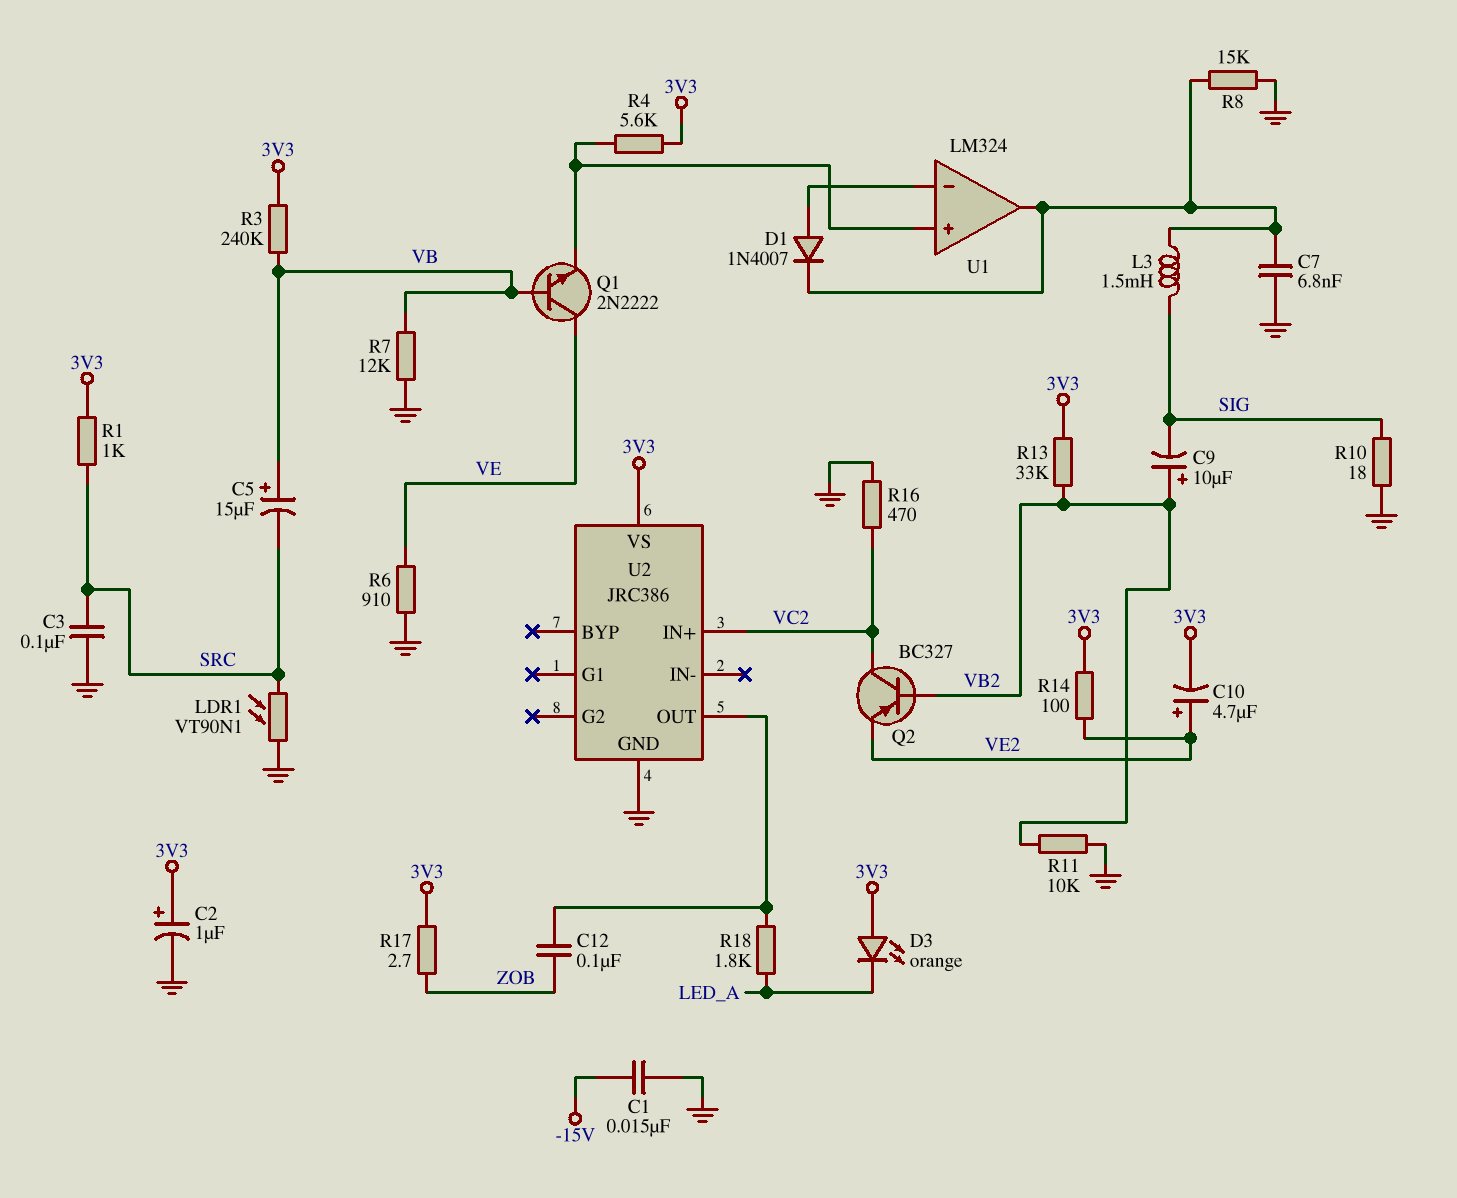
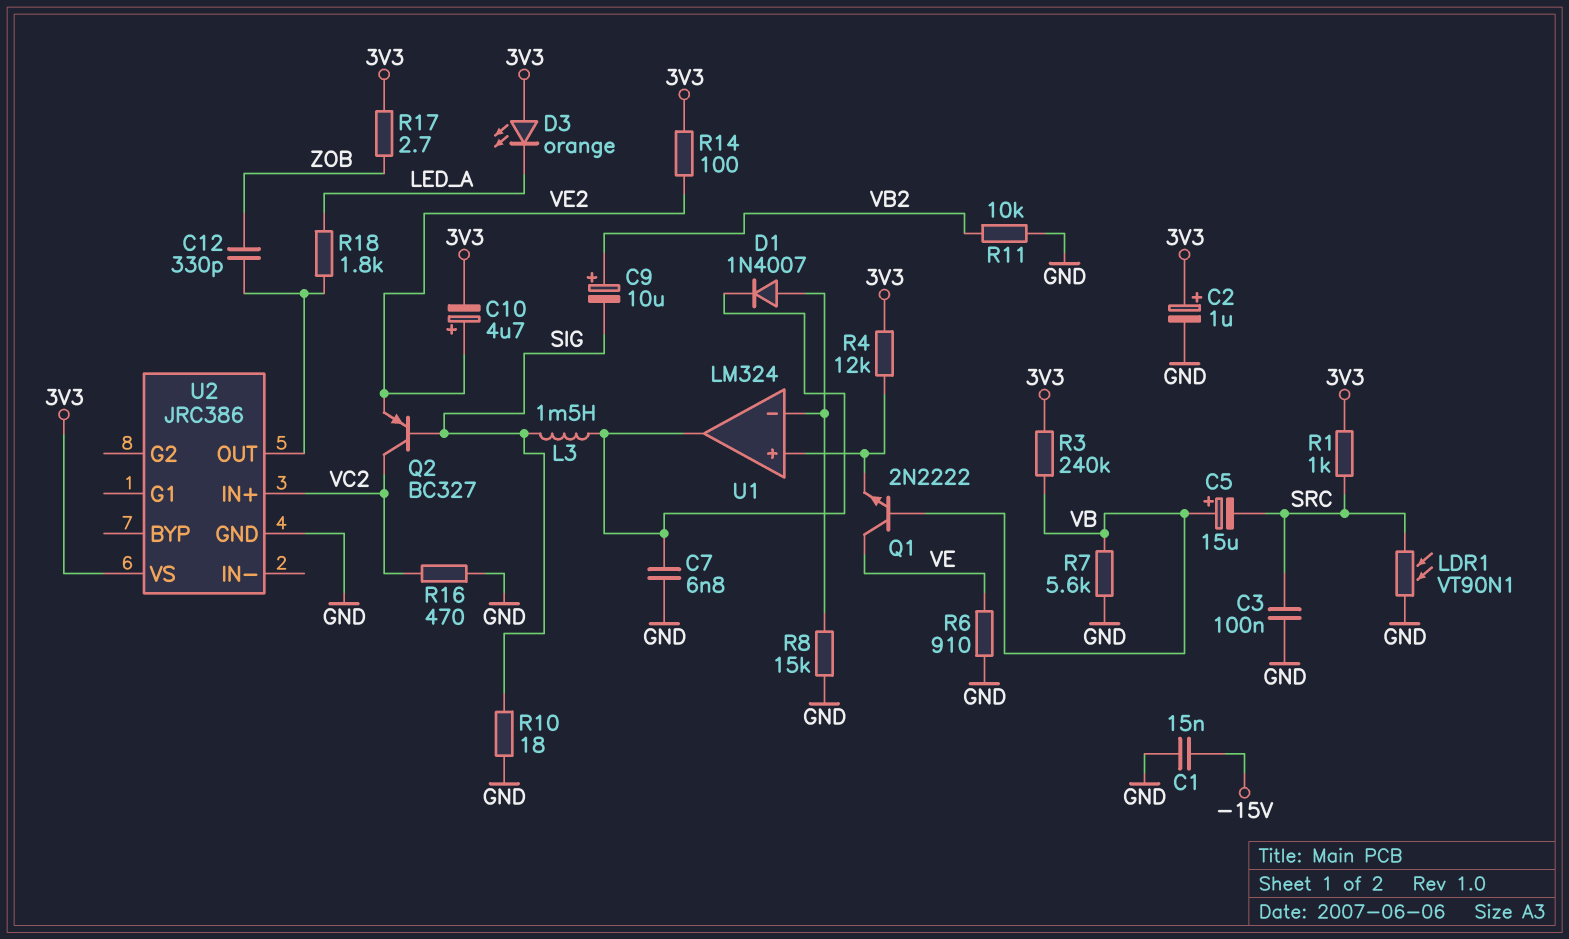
C12: 100nF (U2/OUT, ZOB) -> 330pF (U2/OUT, ZOB)
Q2: PNP BC327 (B VB2, C VC2, E VE2) -> PNP BC327 (B SIG, C VC2, E VE2)
R4: 5.6k (3V3, U1/in+) -> 12k (3V3, U1/in+)
R7: 12k (GND, VB) -> 5.6k (GND, VB)
R8: 15k (GND, U1/out) -> 15k (GND, U1/in-)
R13: 33k (3V3, VB2) -> none

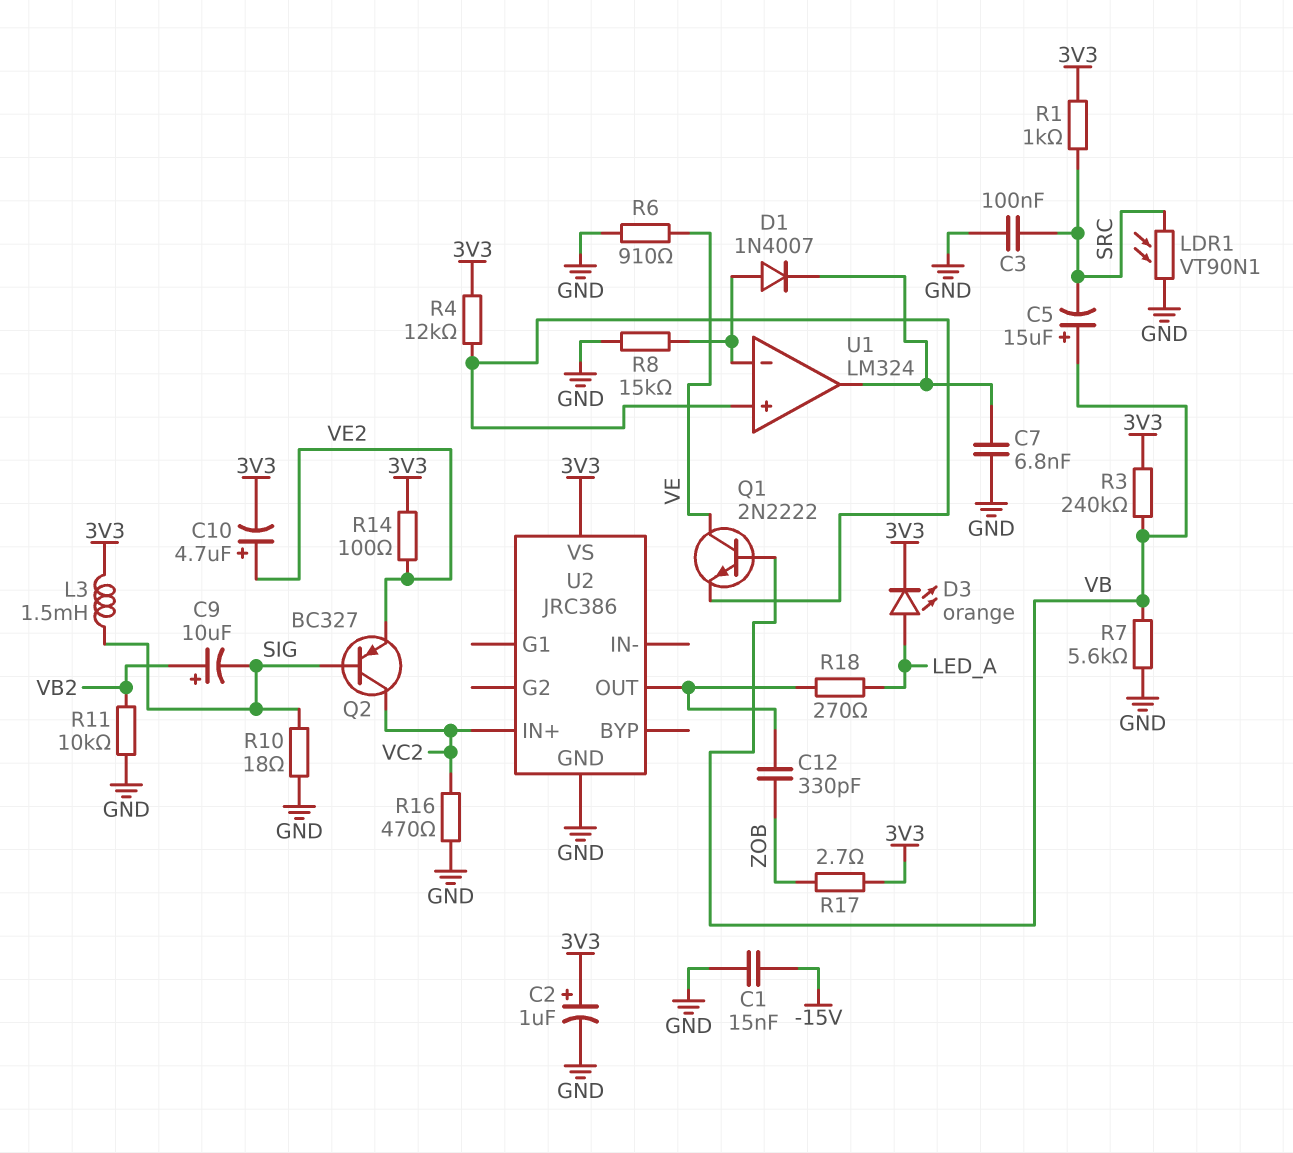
D3: LED orange (A 3V3, K LED_A) -> LED orange (A LED_A, K 3V3)
L3: 1.5mH (SIG, U1/out) -> 1.5mH (3V3, SIG)
R18: 1.8k (LED_A, U2/OUT) -> 270 (LED_A, U2/OUT)

